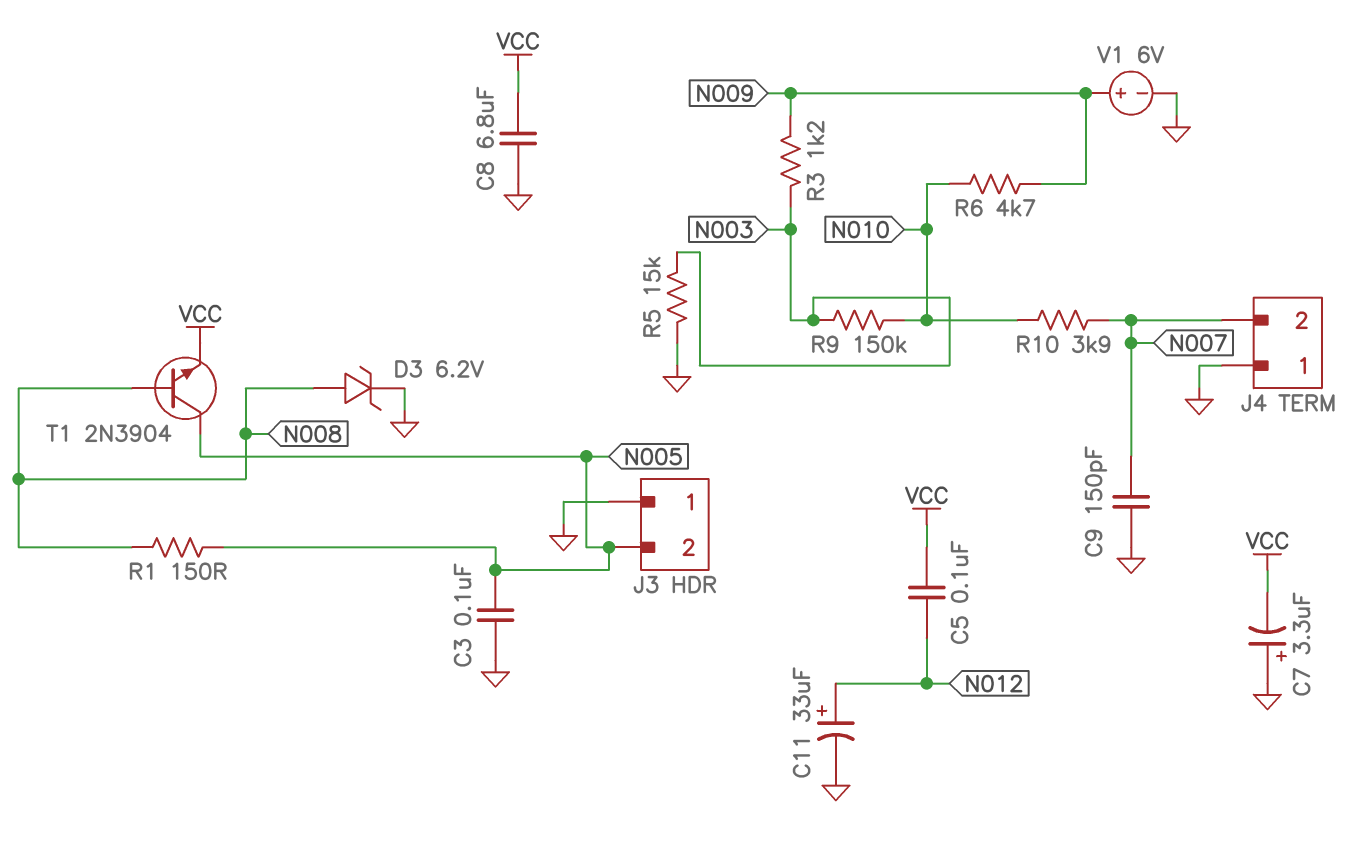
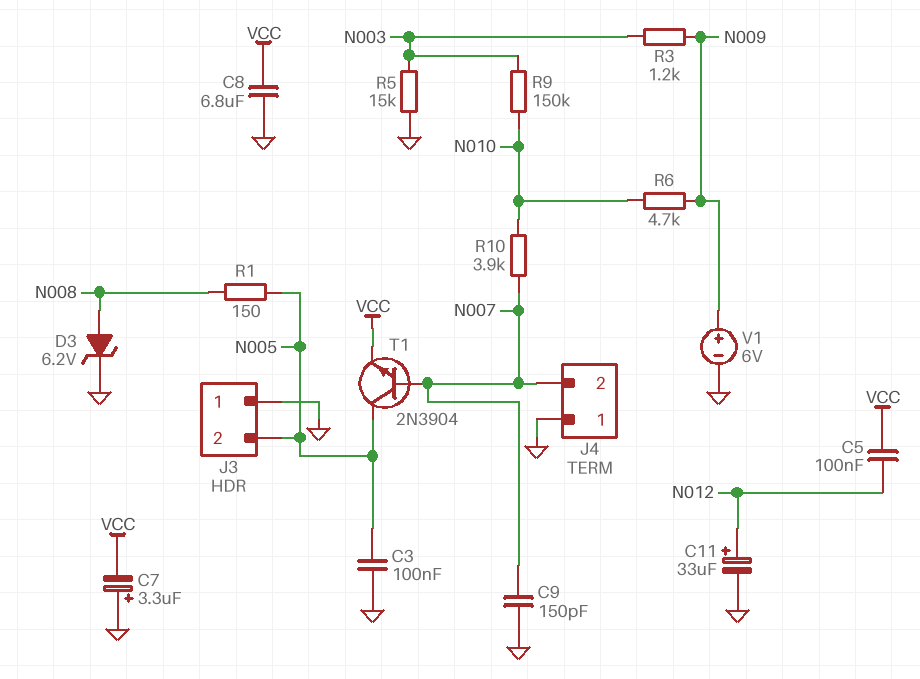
T1: NPN 2N3904 (B N008, C N005, E VCC) -> NPN 2N3904 (B N007, C N005, E VCC)

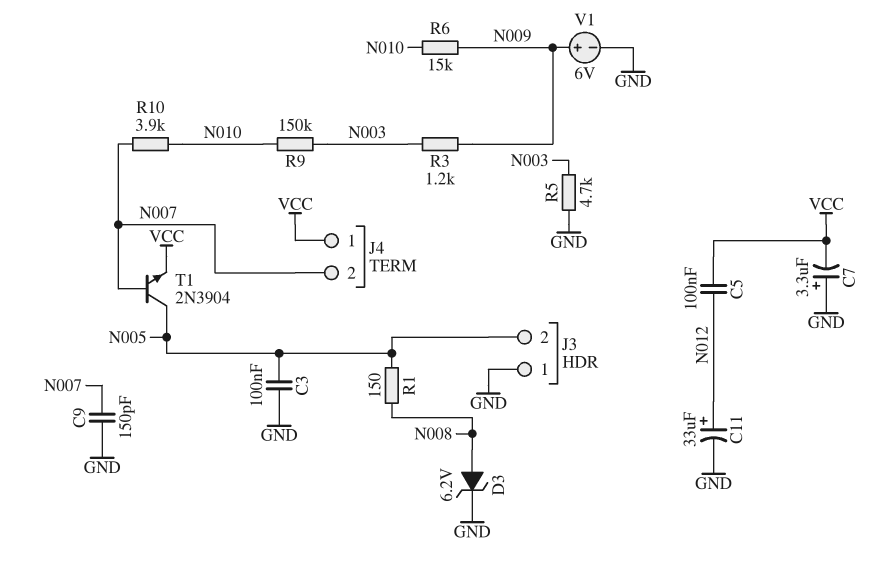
C8: 6.8uF (GND, VCC) -> none
J4 pin 1: GND -> VCC
R5: 15k (GND, N003) -> 4.7k (GND, N003)
R6: 4.7k (N009, N010) -> 15k (N009, N010)

